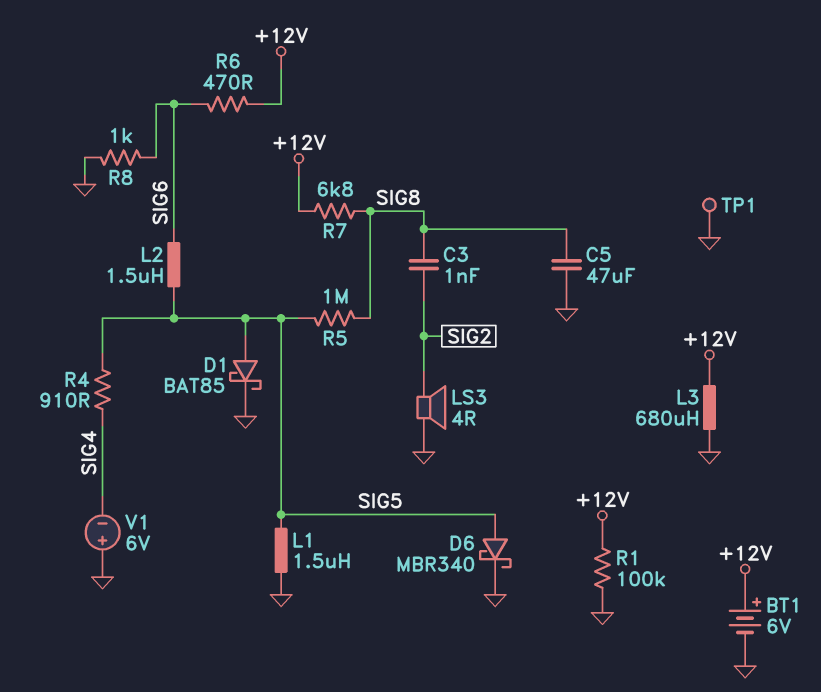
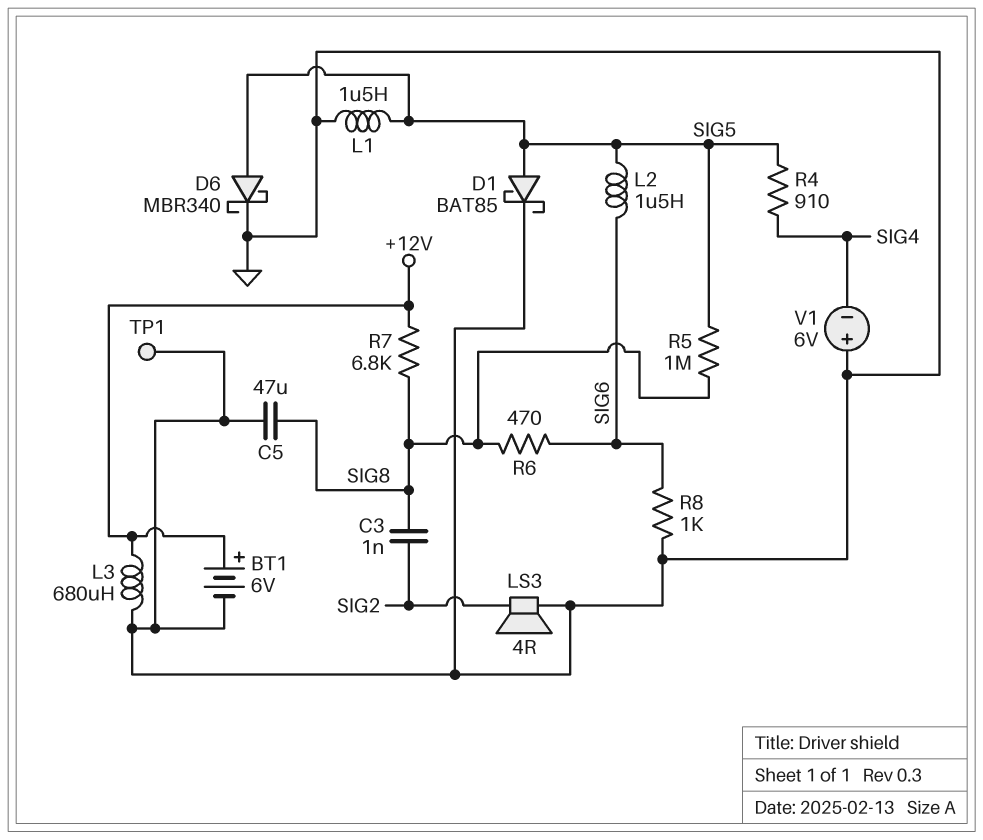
R1: 100k (+12V, GND) -> none
R6: 470 (+12V, SIG6) -> 470 (SIG6, SIG8)

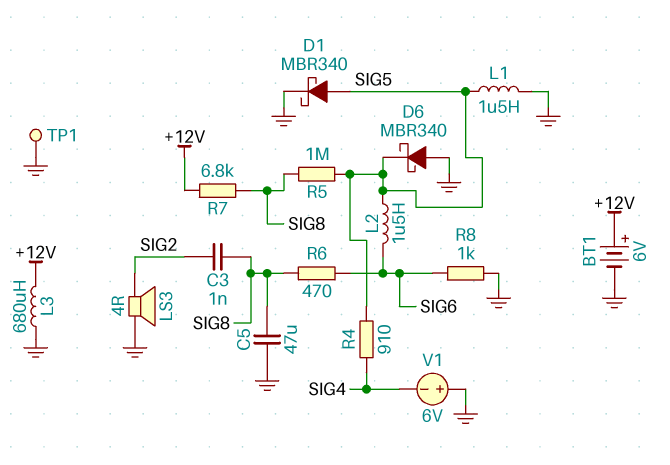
D1: schottky BAT85 (A SIG5, K GND) -> schottky MBR340 (A SIG5, K GND)
D6: schottky MBR340 (A SIG5, K GND) -> schottky MBR340 (A GND, K SIG5)

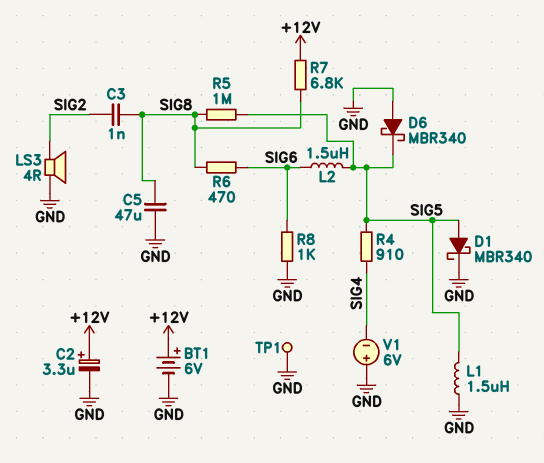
C2: none -> 3.3uF (plus +12V, minus GND)
L3: 680uH (+12V, GND) -> none

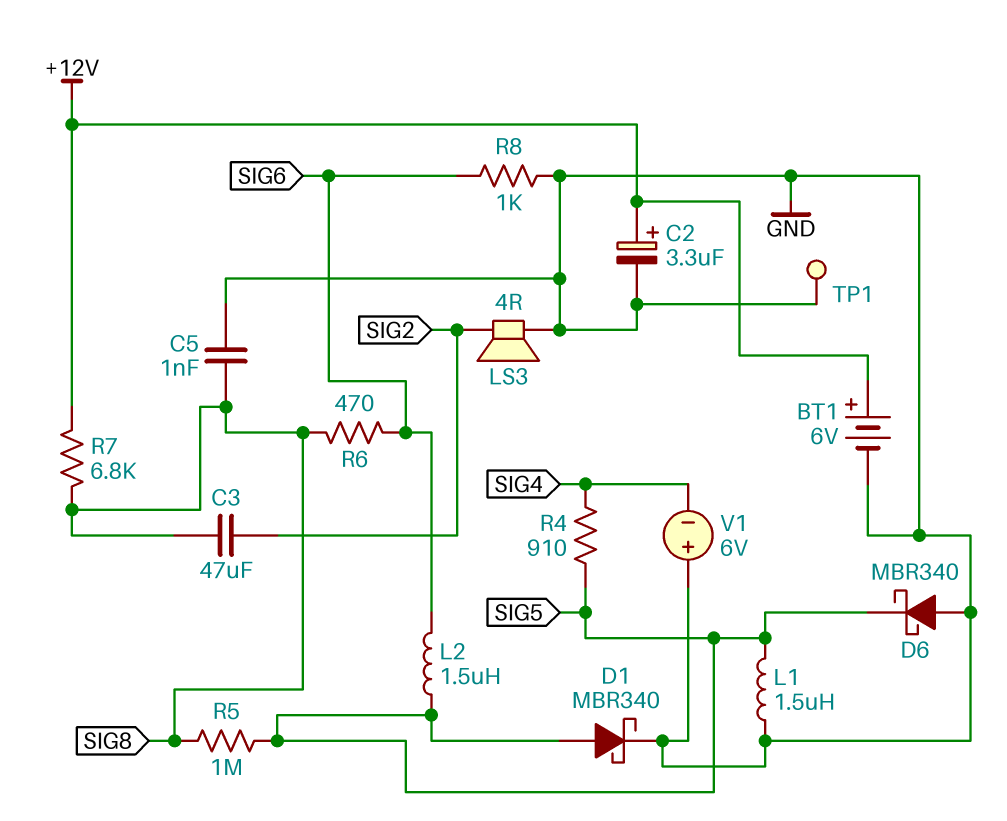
C3: 1nF (SIG2, SIG8) -> 47uF (SIG2, SIG8)
C5: 47uF (GND, SIG8) -> 1nF (GND, SIG8)

